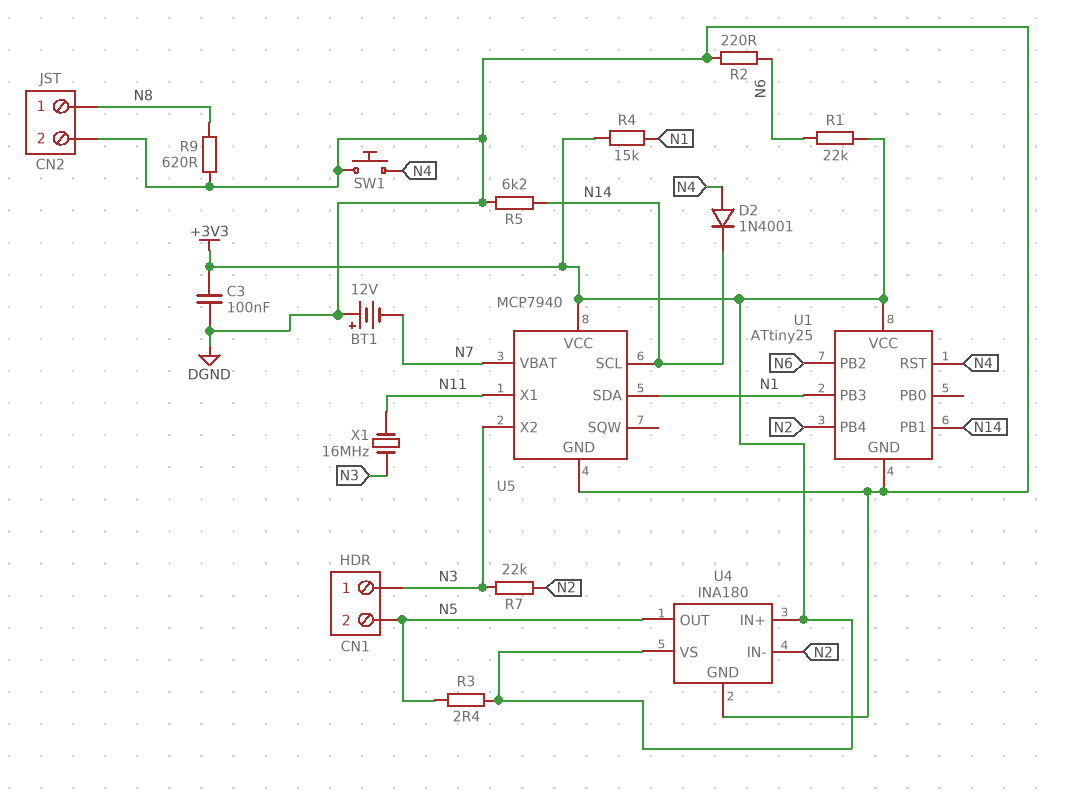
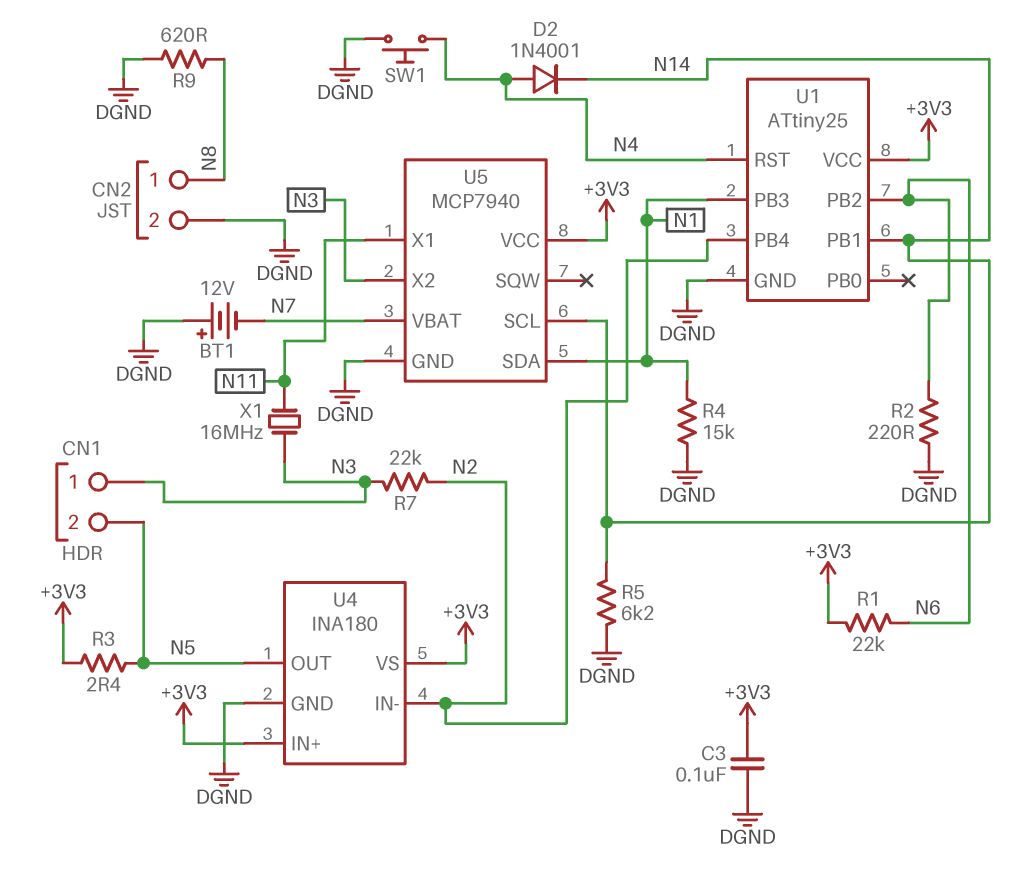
R4: 15k (+3V3, N1) -> 15k (DGND, N1)

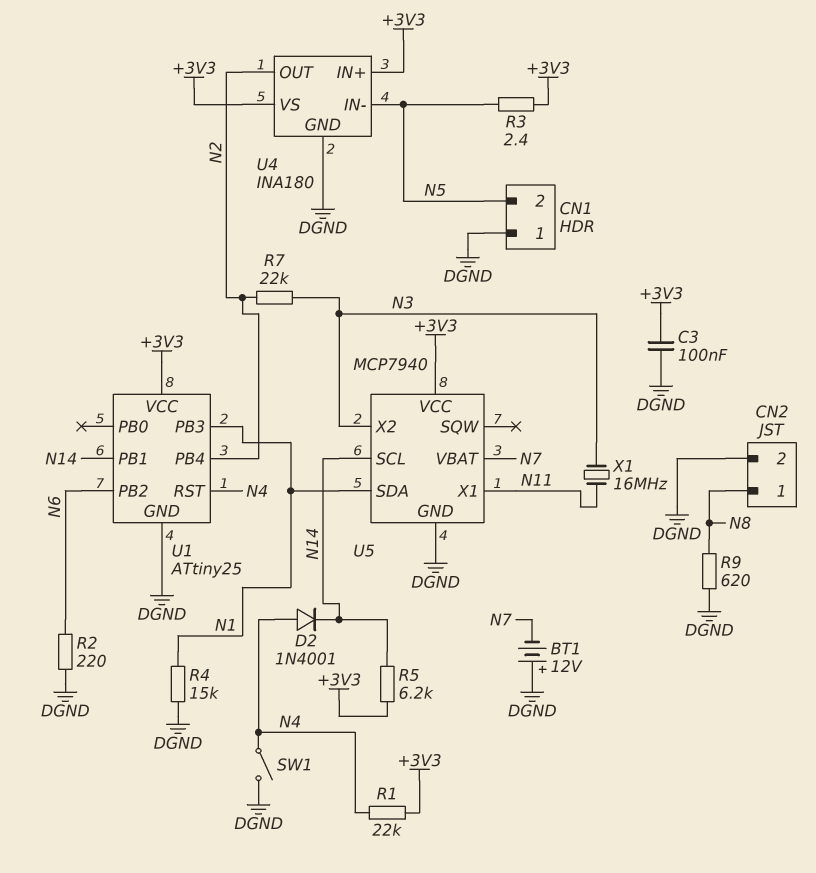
CN1 pin 1: N3 -> DGND
R1: 22k (+3V3, N6) -> 22k (+3V3, N4)
R5: 6.2k (DGND, N14) -> 6.2k (+3V3, N14)
SW1: button (DGND, N4) -> switch (DGND, N4)
U4 pin IN-: N2 -> N5
U4 pin OUT: N5 -> N2

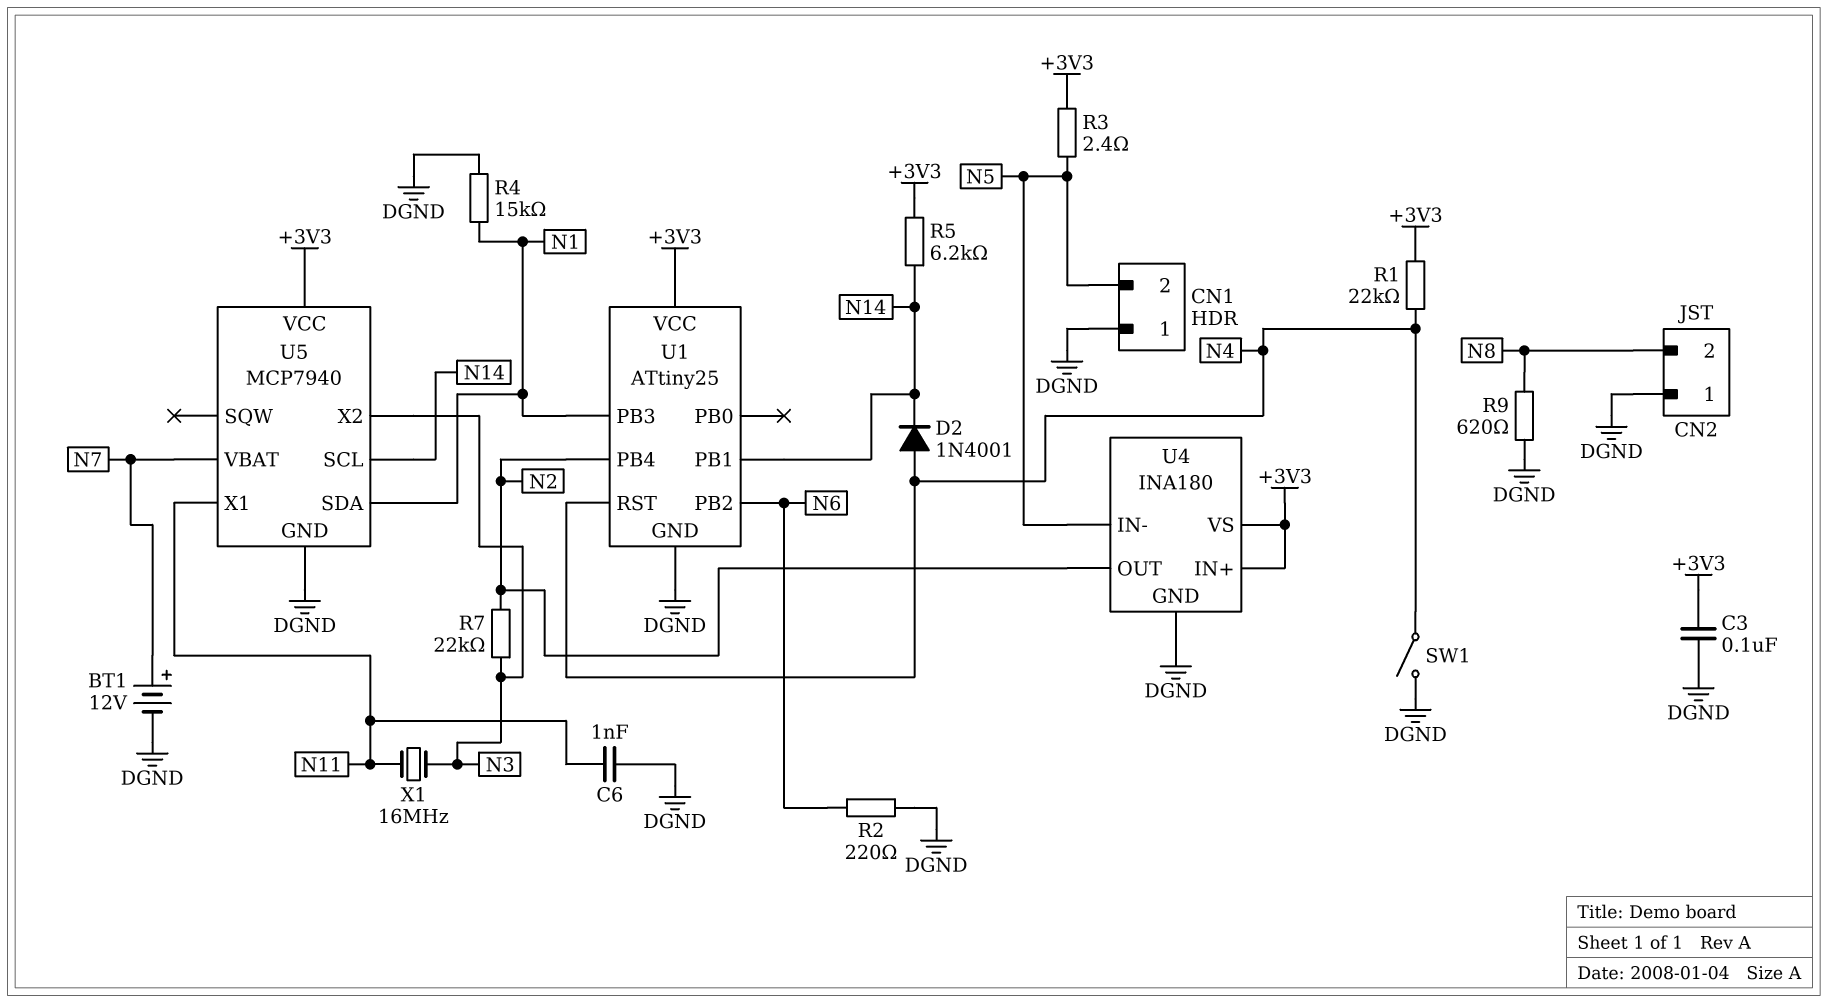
BT1: 12V (plus DGND, minus N7) -> 12V (plus N7, minus DGND)
C6: none -> 1nF (DGND, N11)
CN2 pin 1: N8 -> DGND
CN2 pin 2: DGND -> N8

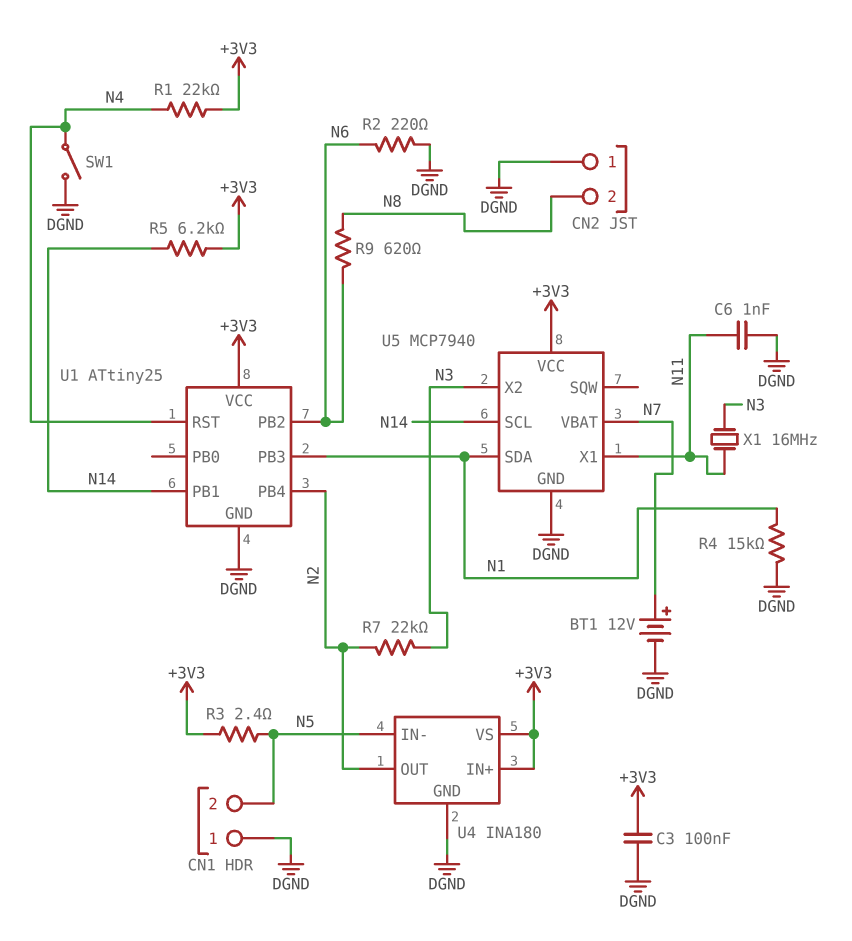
D2: diode 1N4001 (A N4, K N14) -> none
R9: 620 (DGND, N8) -> 620 (N6, N8)

